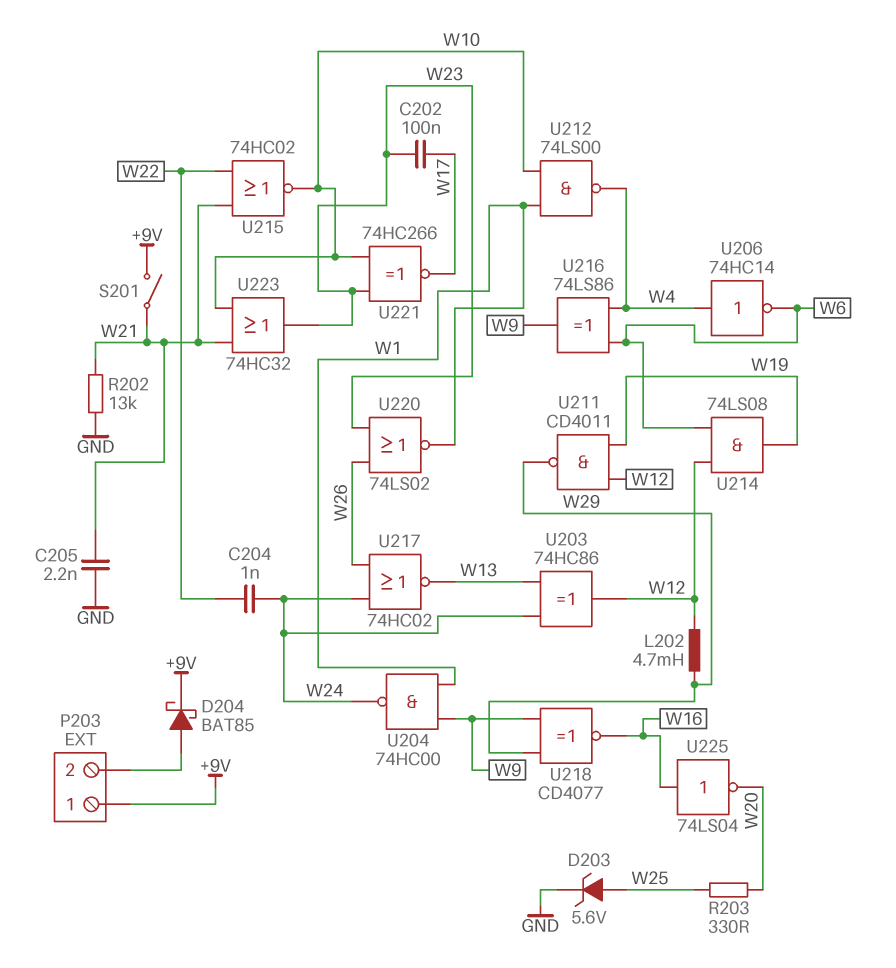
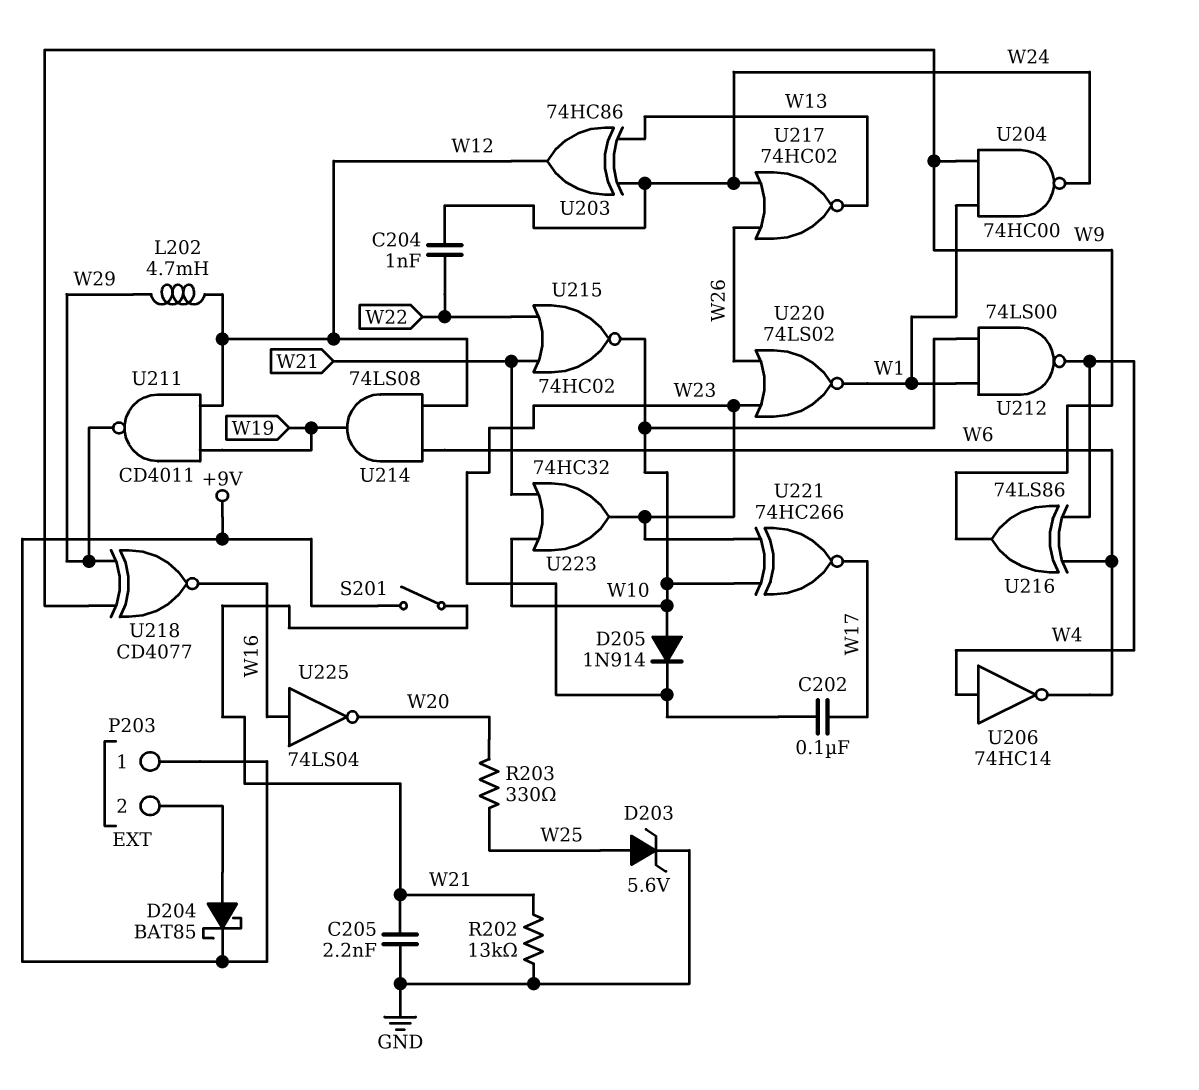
D205: none -> diode 1N914 (A W10, K W23)

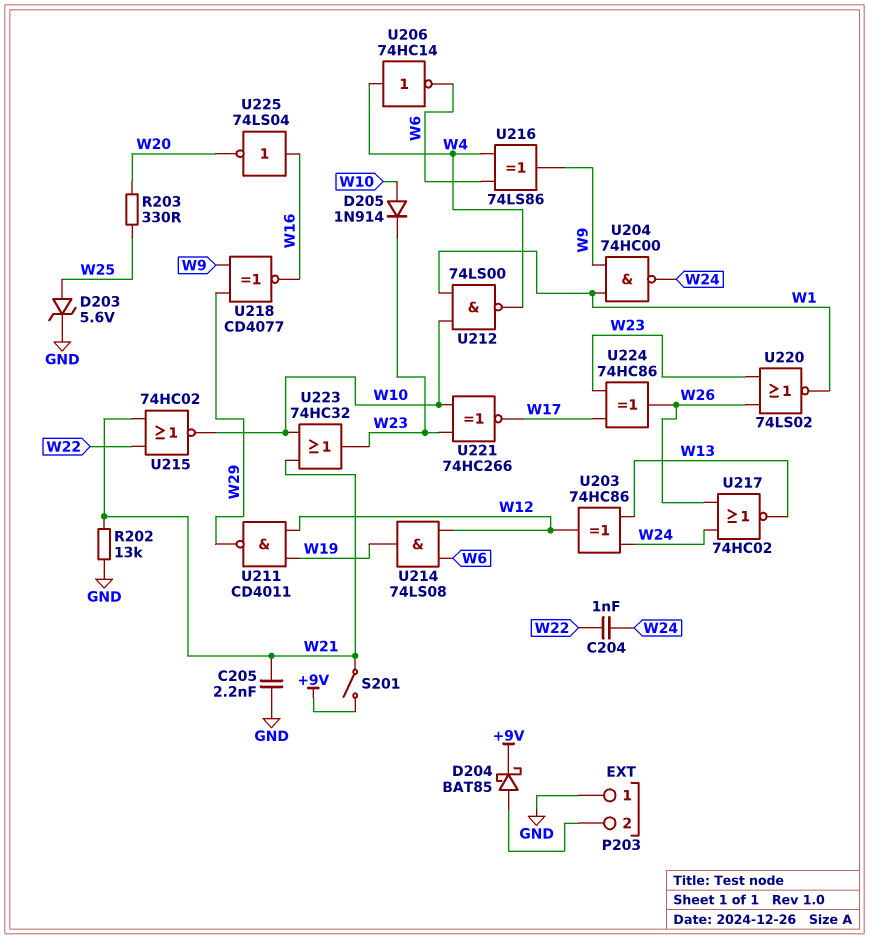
C202: 100nF (W17, W23) -> none
L202: 4.7mH (W12, W29) -> none
P203 pin 1: +9V -> GND
U224: none -> XOR 74HC86 (in W17, in W23, out W26)

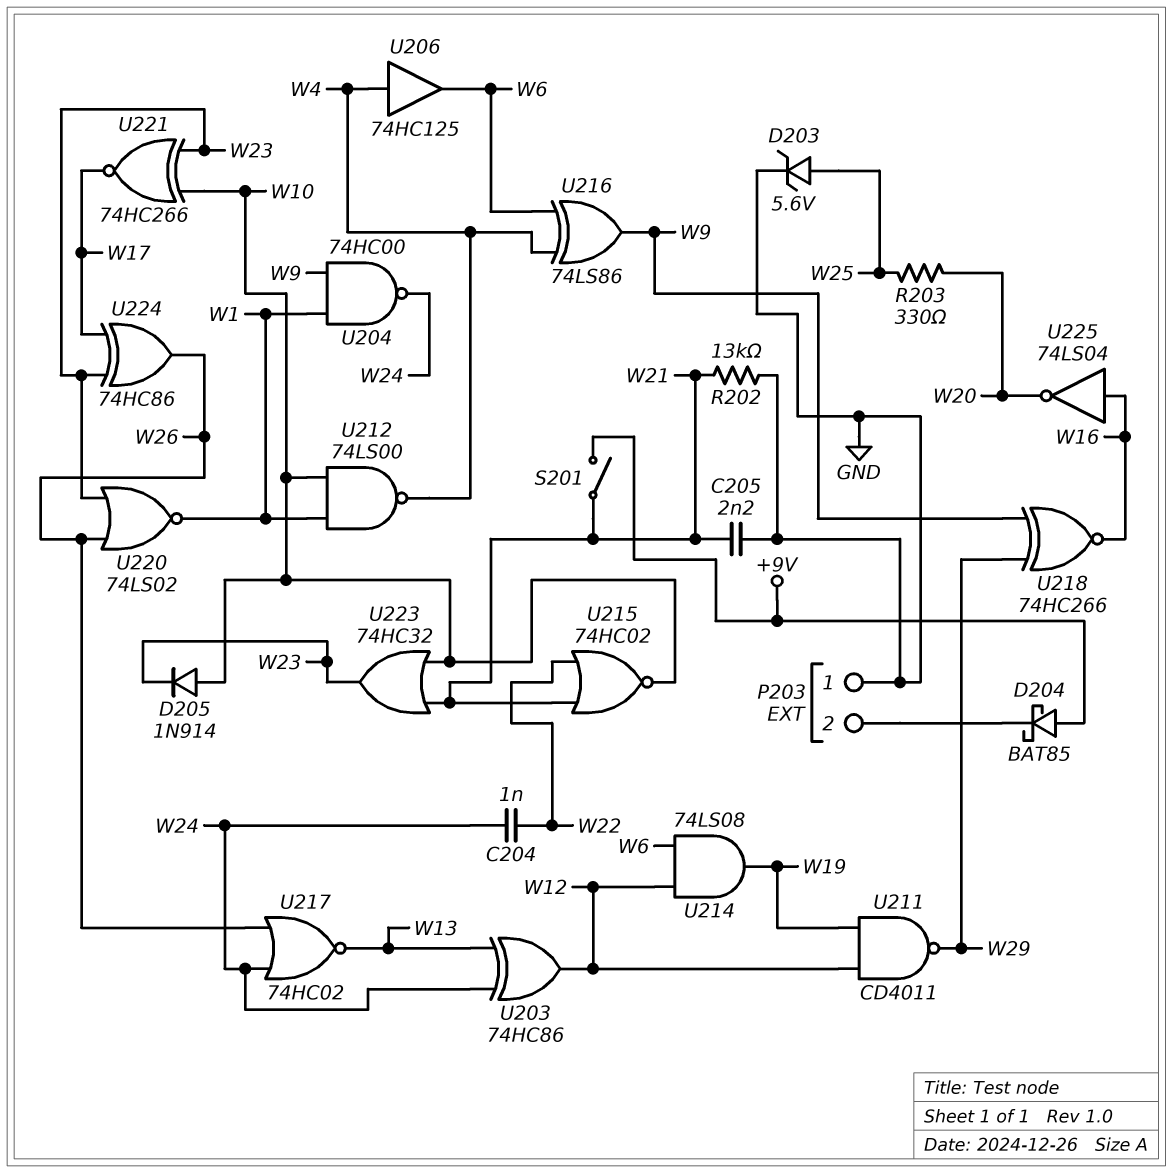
D204: schottky BAT85 (A P203/2, K +9V) -> schottky BAT85 (A +9V, K P203/2)
U206: NOT 74HC14 (in W4, out W6) -> buffer 74HC125 (in W4, out W6)
U218: XNOR CD4077 (in W9, in W29, out W16) -> XNOR 74HC266 (in W9, in W29, out W16)

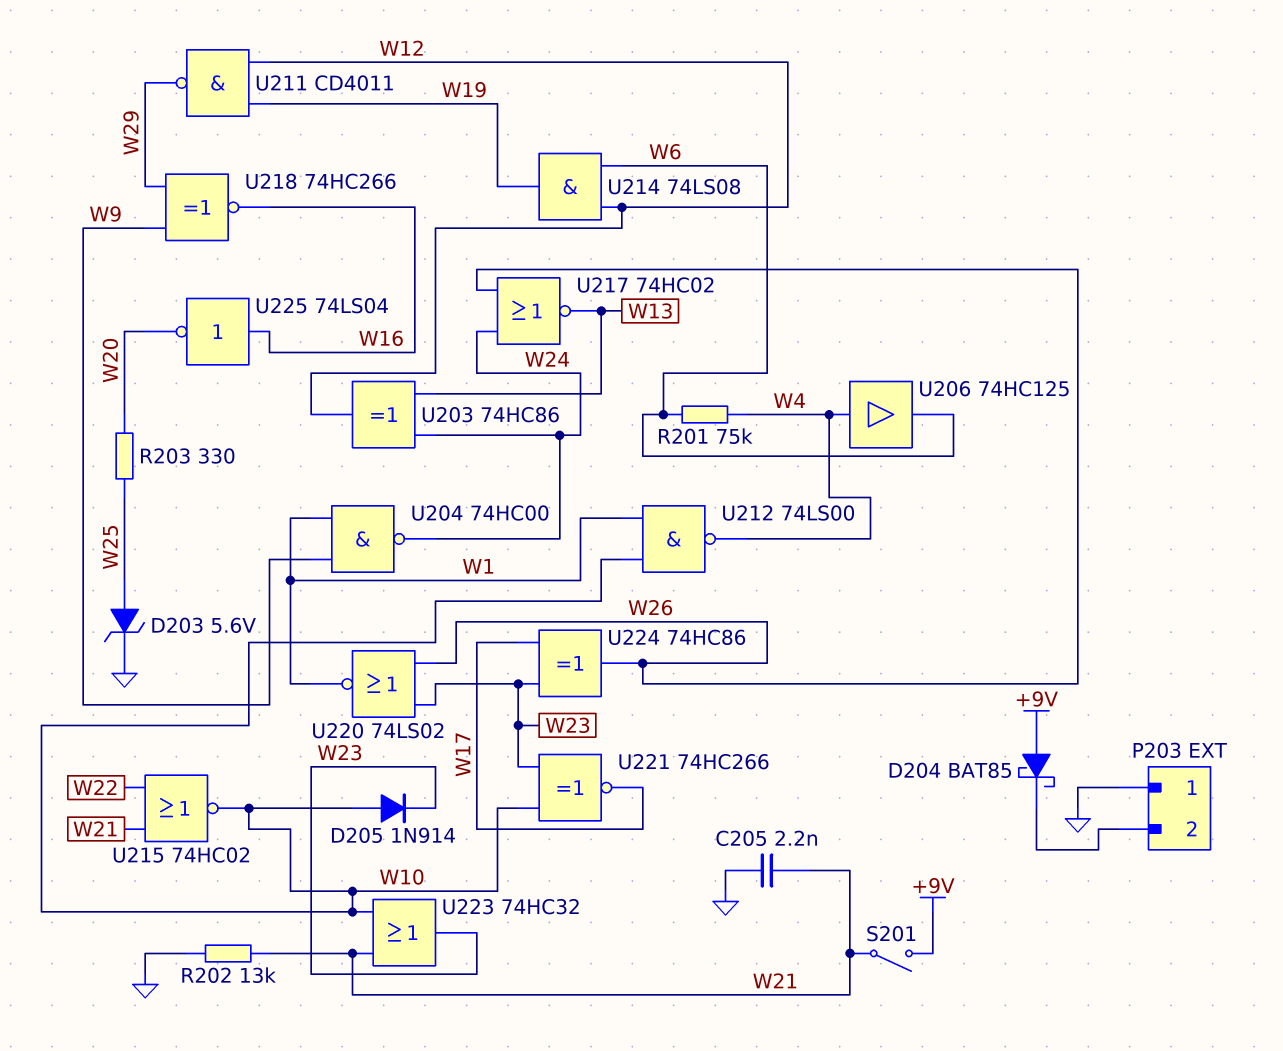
C204: 1nF (W22, W24) -> none
R201: none -> 75k (W4, W6)
U216: XOR 74LS86 (in W4, in W6, out W9) -> none

